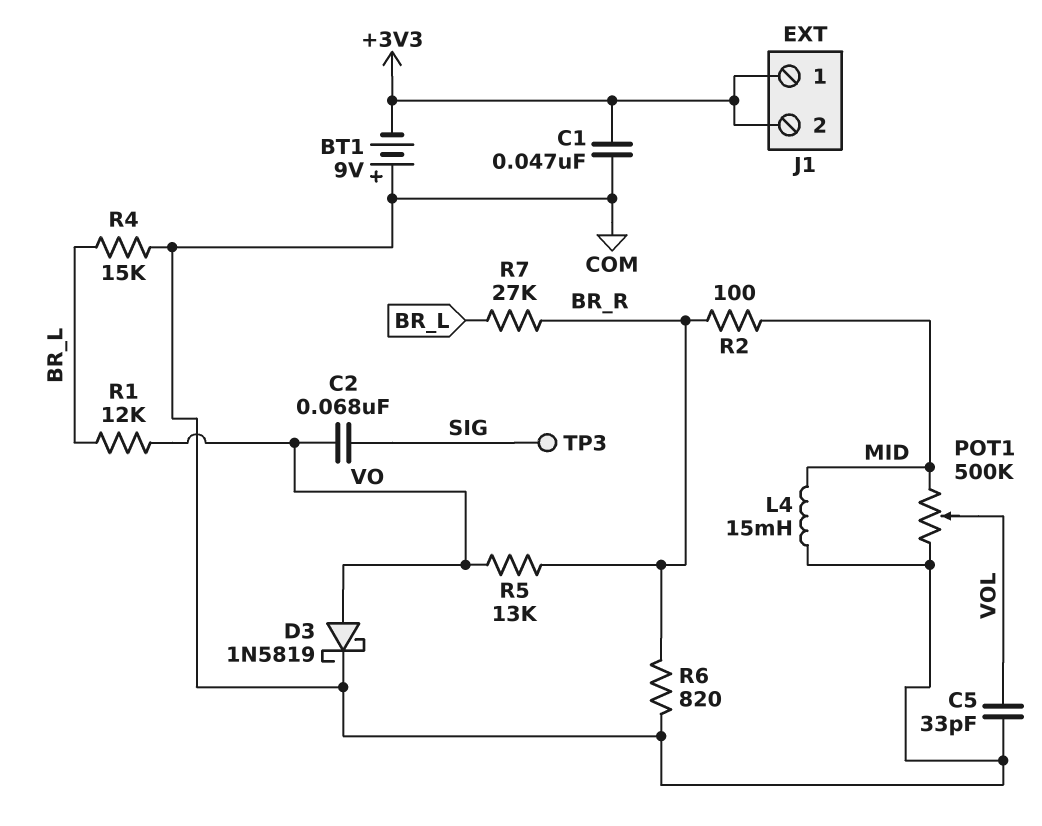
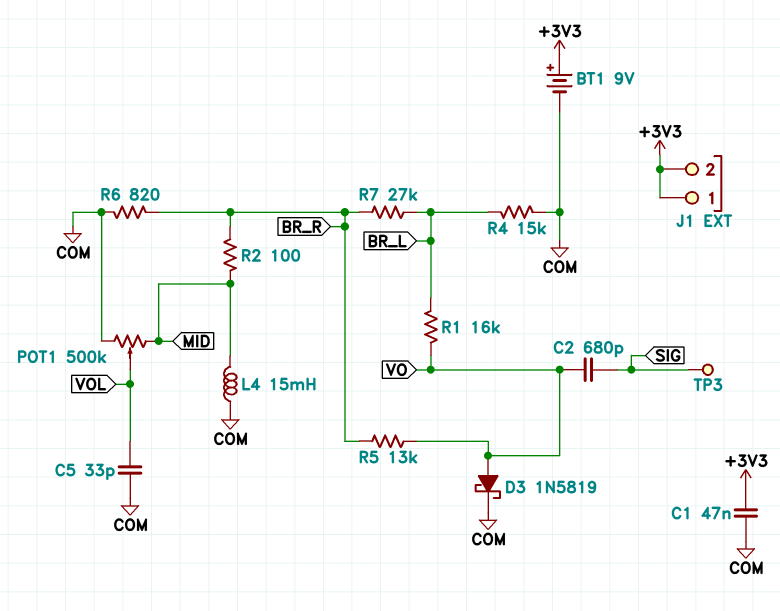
BT1: 9V (plus COM, minus +3V3) -> 9V (plus +3V3, minus COM)
C2: 68nF (SIG, VO) -> 680pF (SIG, VO)
R1: 12k (BR_L, VO) -> 16k (BR_L, VO)

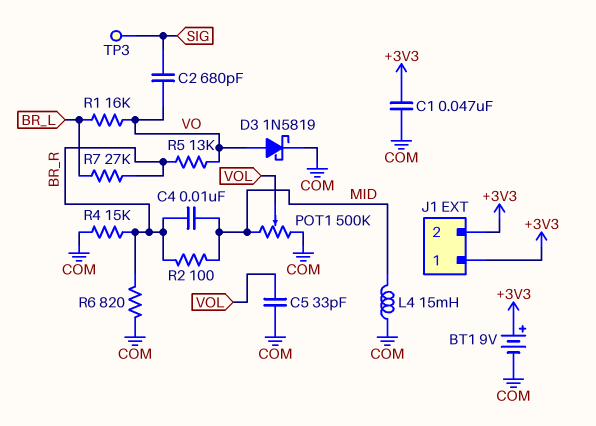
C4: none -> 10nF (BR_R, MID)
R4: 15k (BR_L, COM) -> 15k (BR_R, COM)

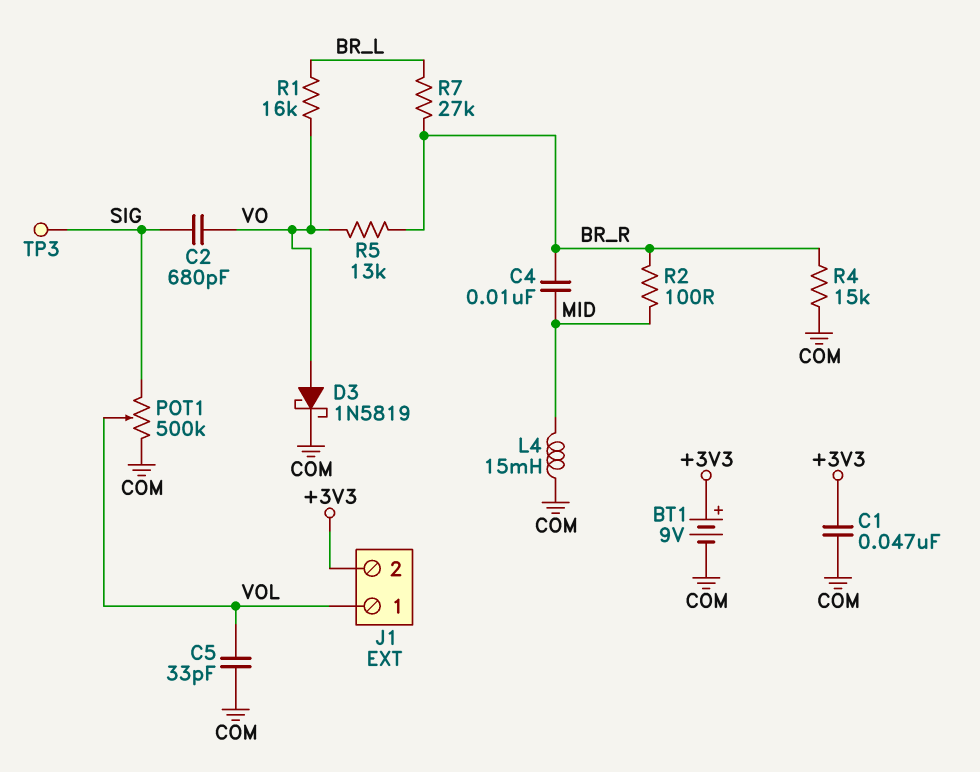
J1 pin 1: +3V3 -> VOL
POT1: 500k (COM, MID, wiper VOL) -> 500k (COM, SIG, wiper VOL)
R6: 820 (BR_R, COM) -> none

